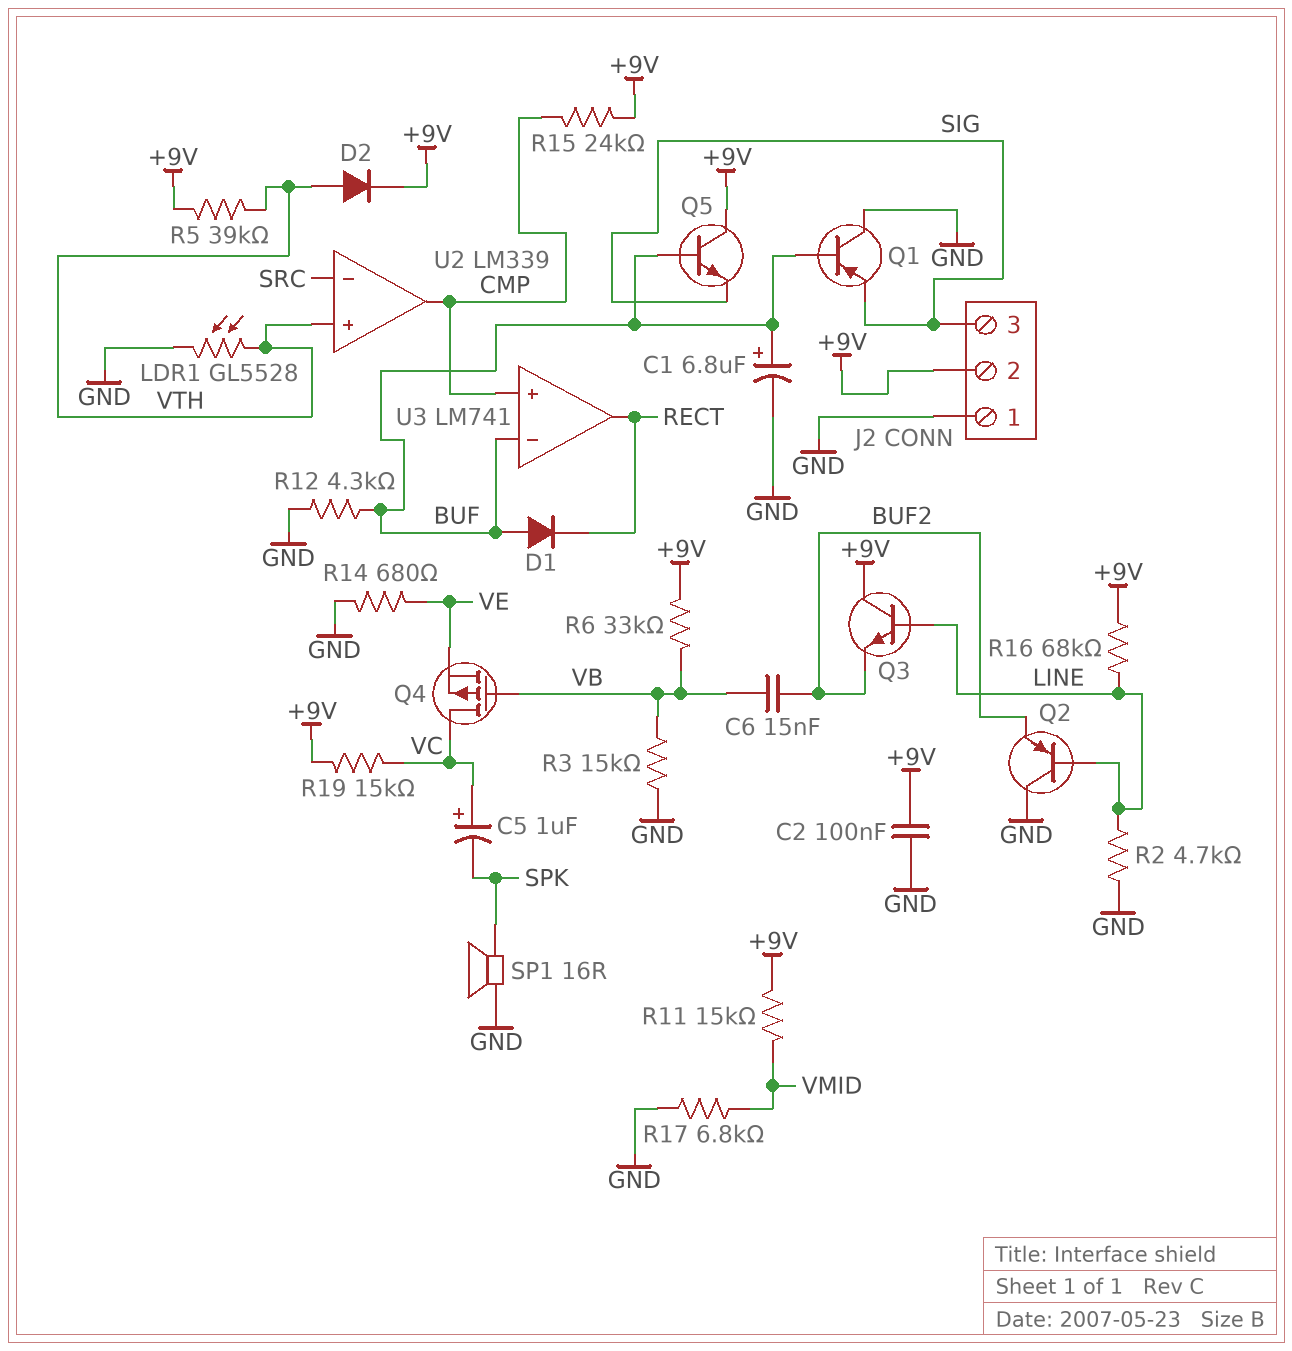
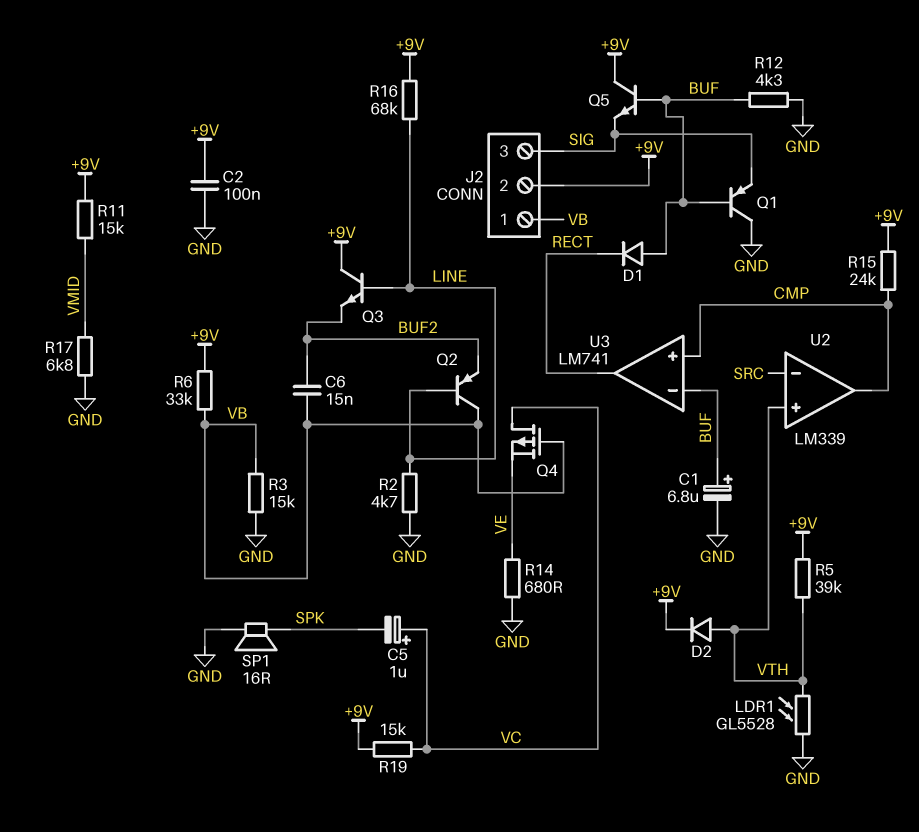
J2 pin 1: GND -> VB
Q2: PNP (B LINE, C GND, E BUF2) -> PNP (B LINE, C VB, E BUF2)

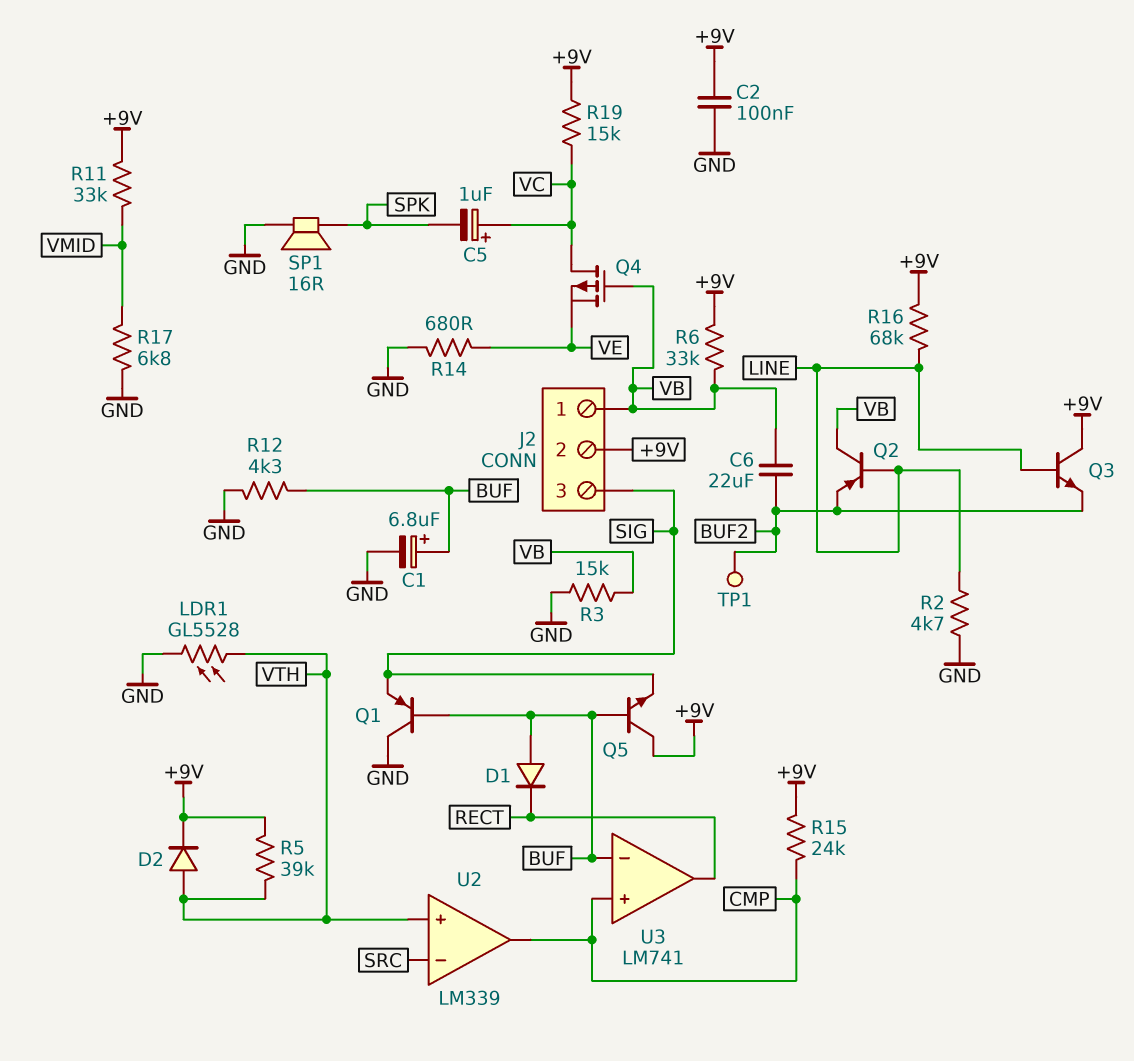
C6: 15nF (BUF2, VB) -> 22uF (BUF2, VB)
R11: 15k (+9V, VMID) -> 33k (+9V, VMID)
TP1: none -> test point (BUF2)

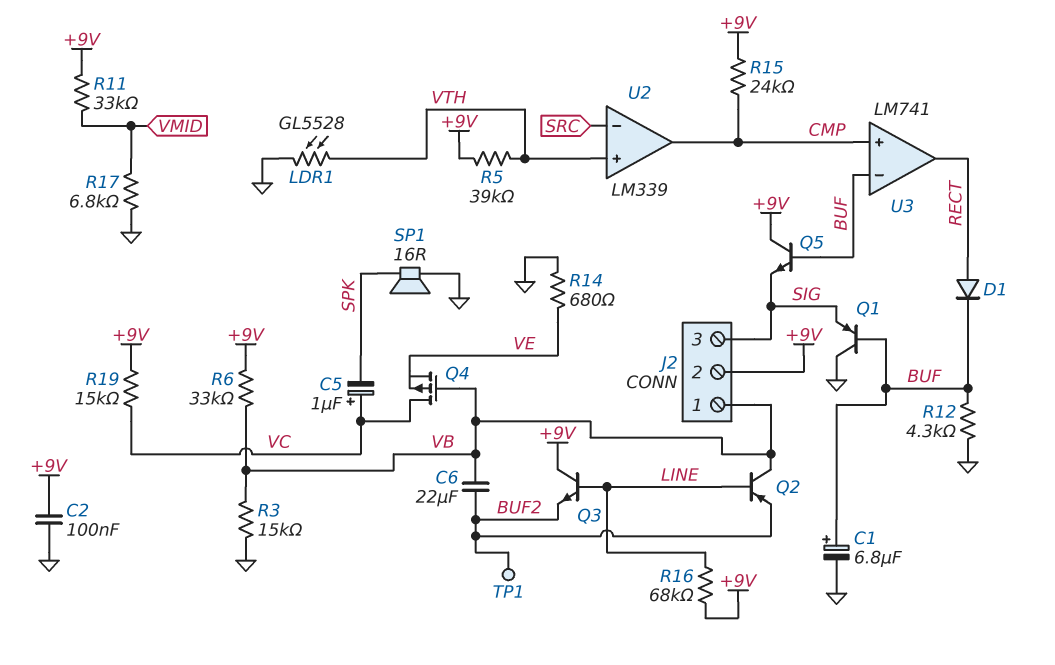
D1: diode (A BUF, K RECT) -> diode (A RECT, K BUF)
D2: diode (A VTH, K +9V) -> none
R2: 4.7k (GND, LINE) -> none

